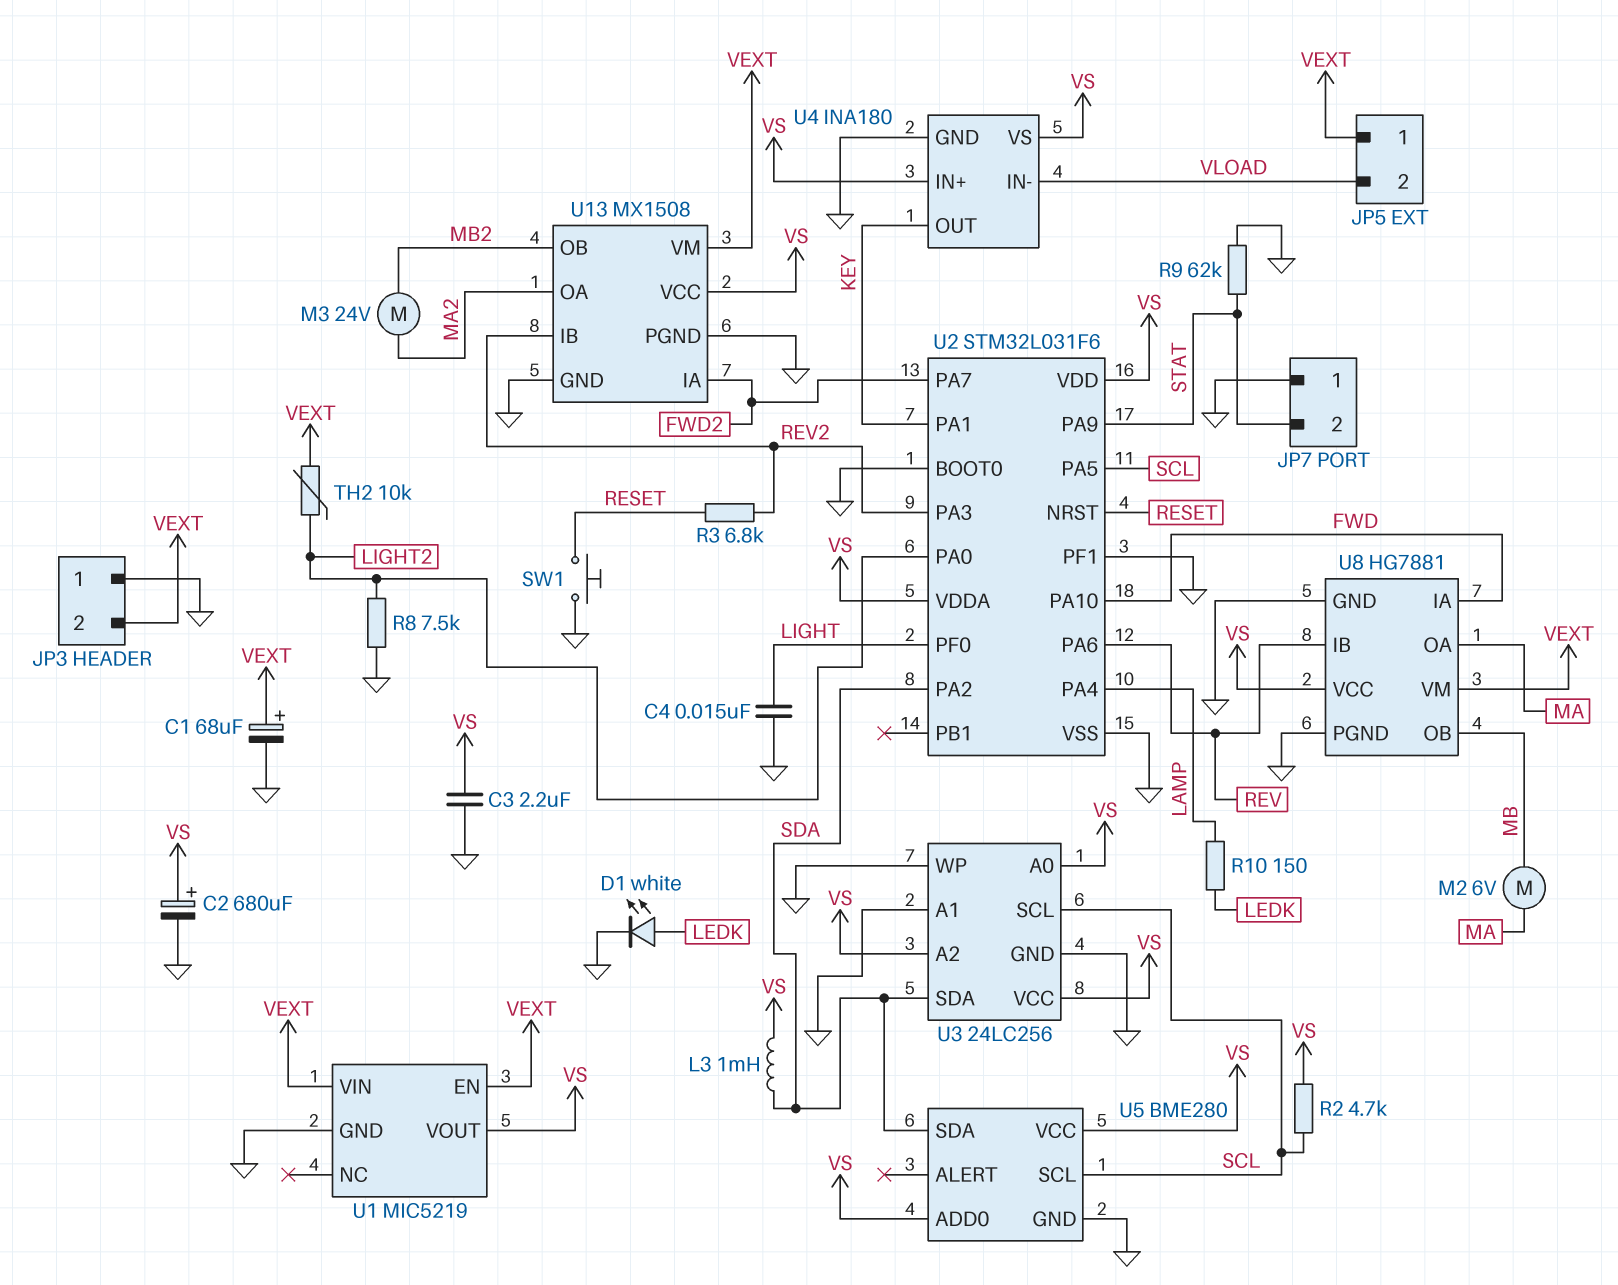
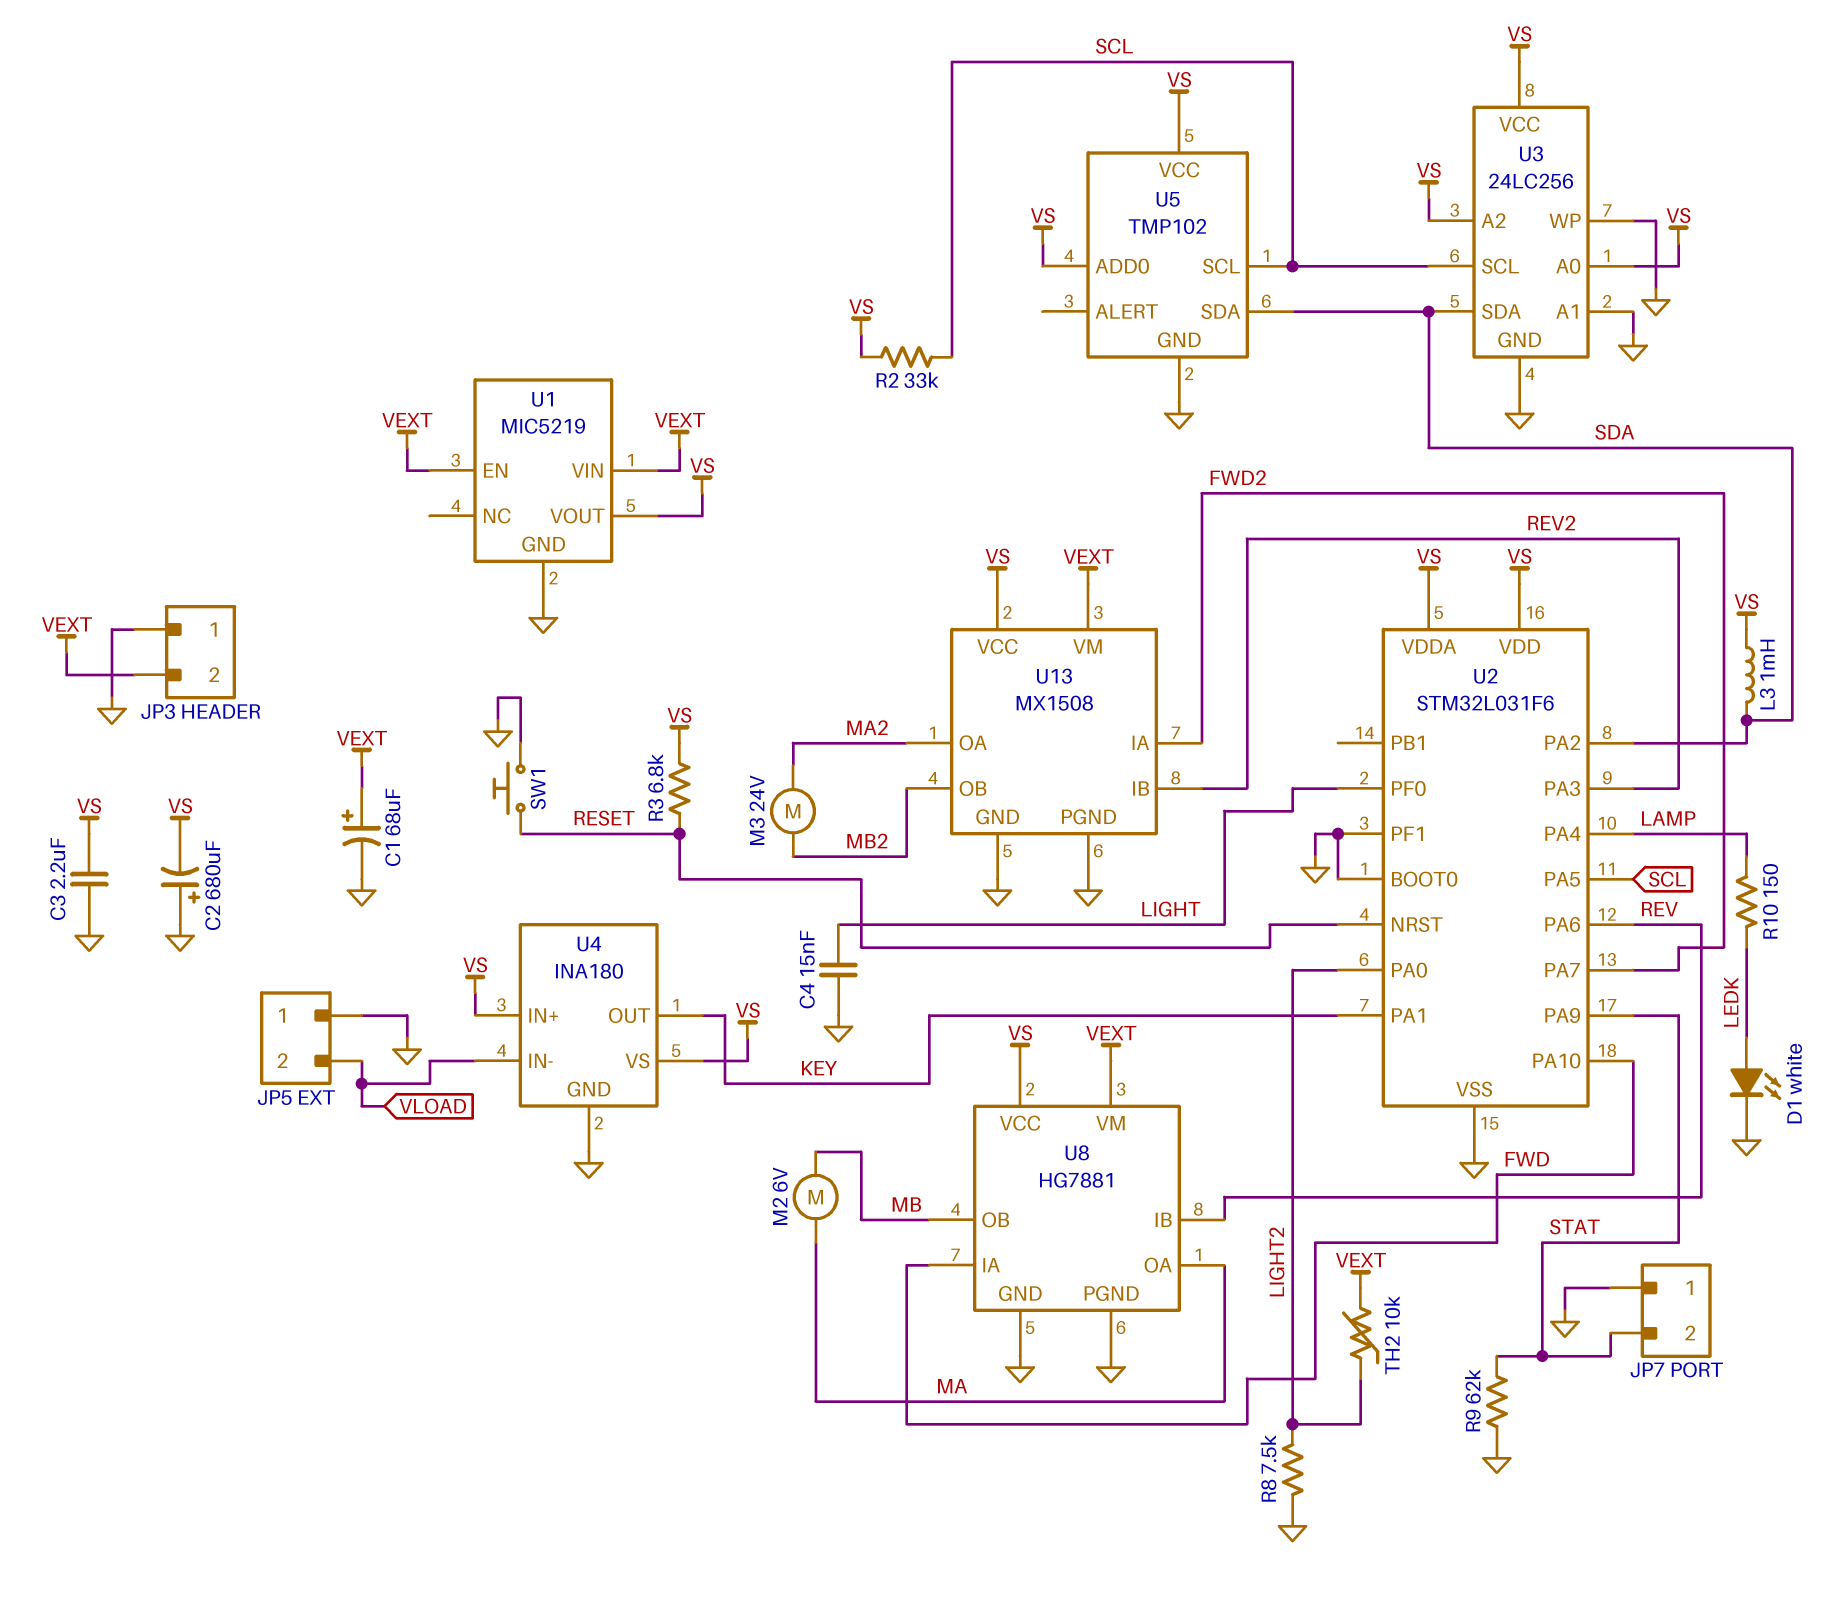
C2: 680uF (plus VS, minus GND) -> 680uF (plus GND, minus VS)
JP5 pin 1: VEXT -> GND
R2: 4.7k (SCL, VS) -> 33k (SCL, VS)
R3: 6.8k (RESET, REV2) -> 6.8k (RESET, VS)
U5: BME280 -> TMP102

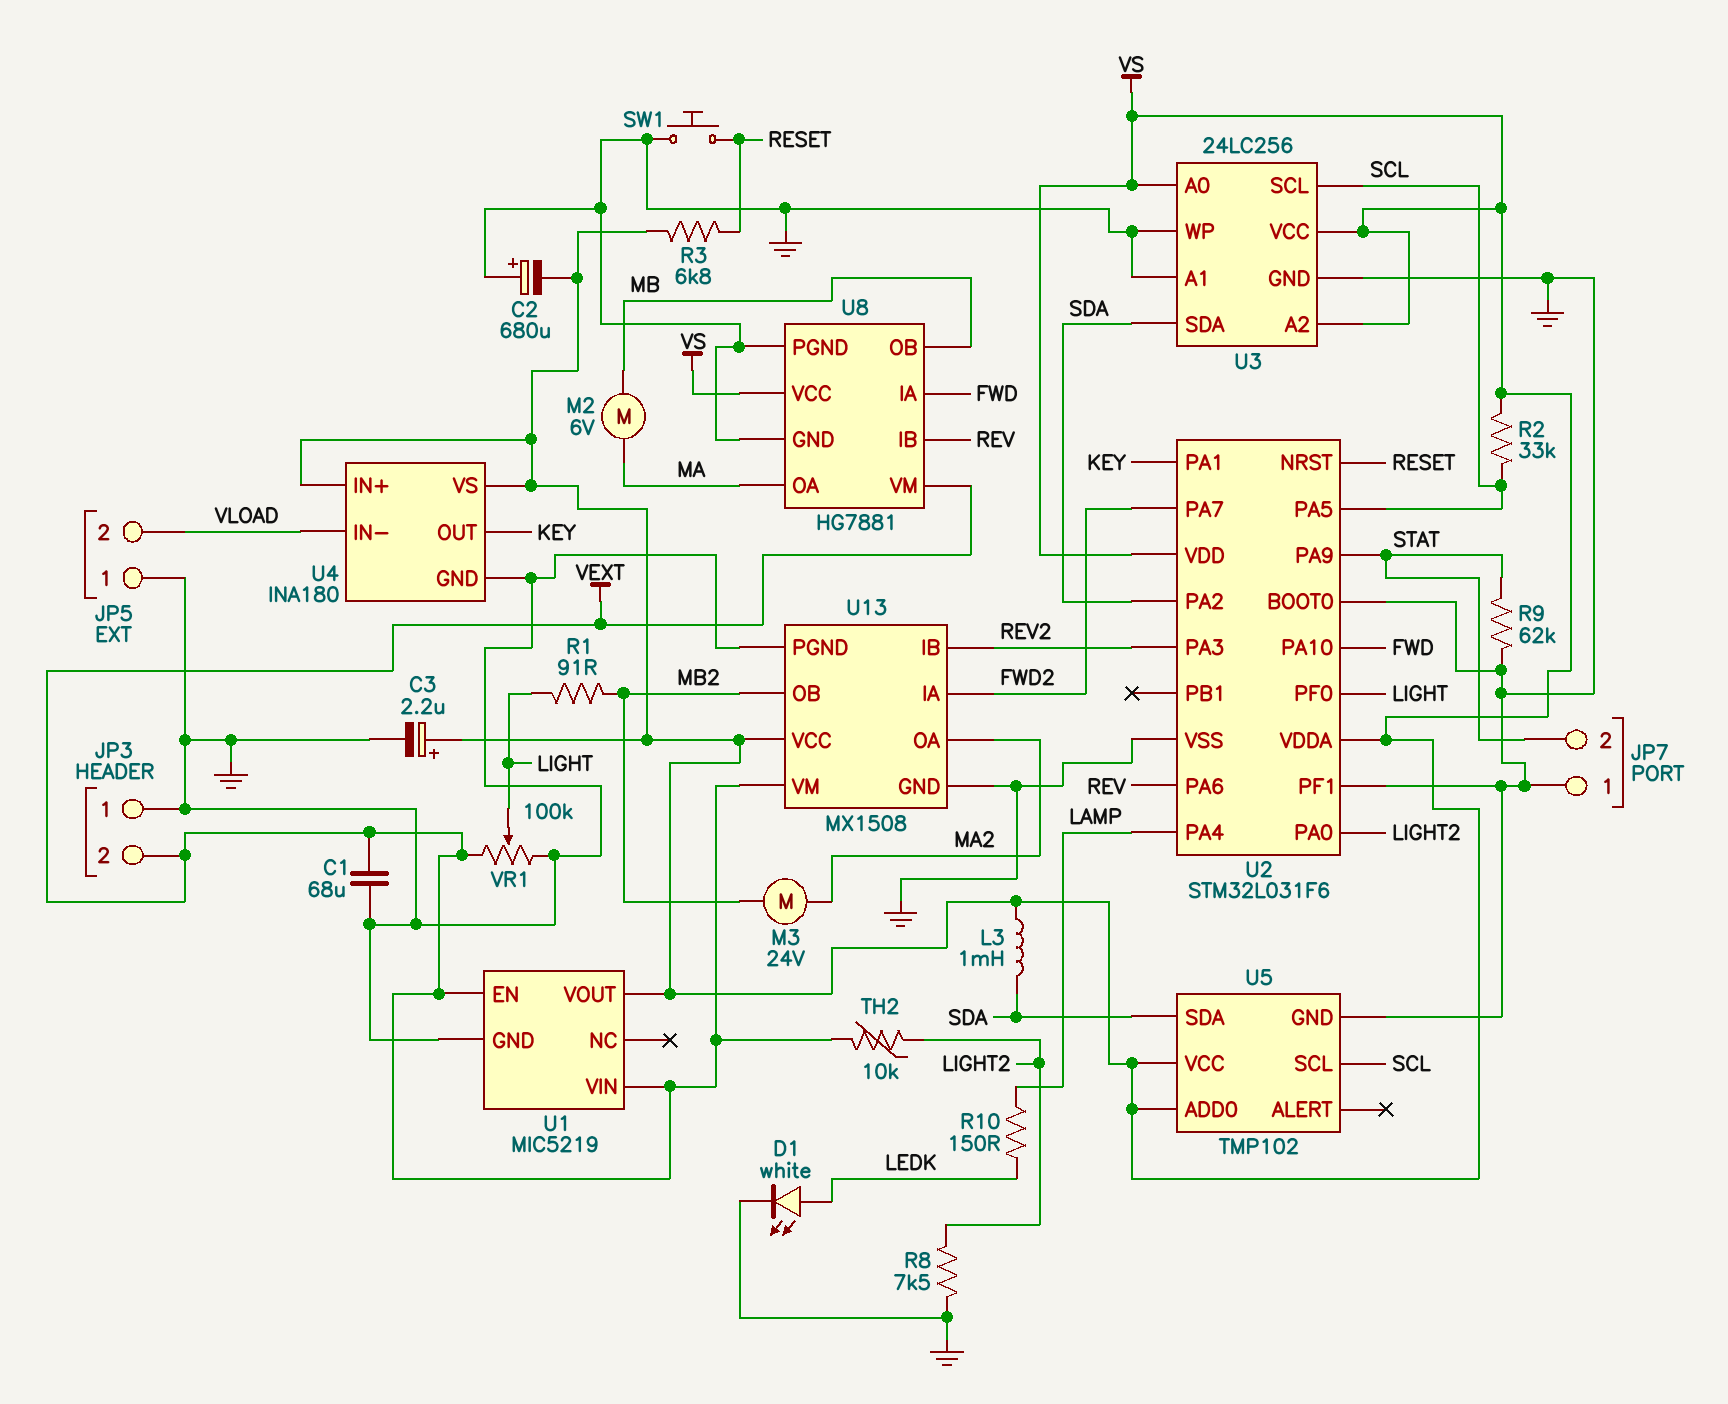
C1: 68uF (plus VEXT, minus GND) -> 68uF (GND, VEXT)
C3: 2.2uF (GND, VS) -> 2.2uF (plus VS, minus GND)
C4: 15nF (GND, LIGHT) -> none
R1: none -> 91 (LIGHT, MB2)
VR1: none -> 100k (GND, VEXT, wiper LIGHT)

